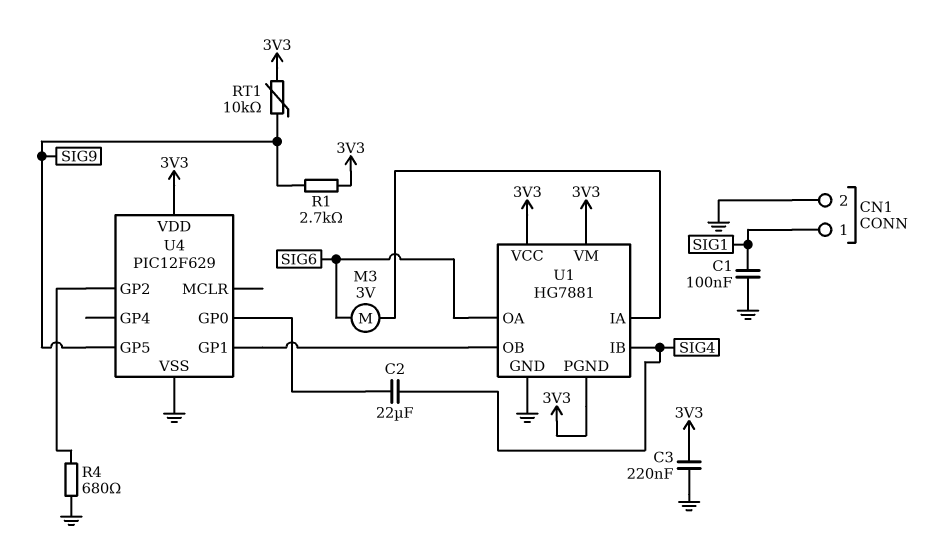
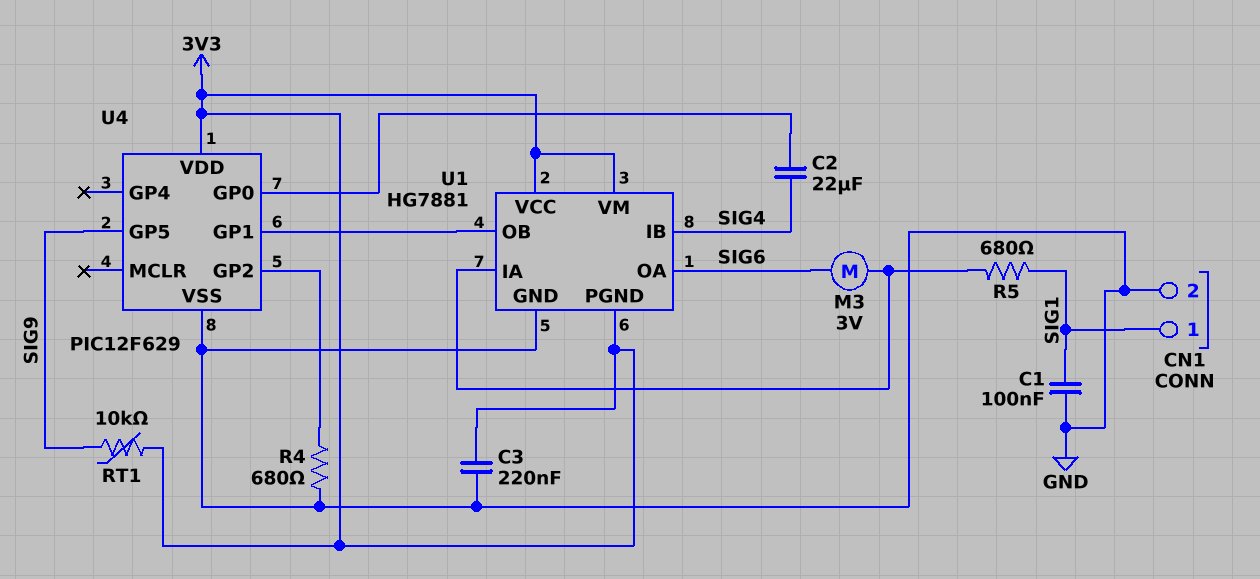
R1: 2.7k (3V3, SIG9) -> none
R5: none -> 680 (SIG1, U1/IA)

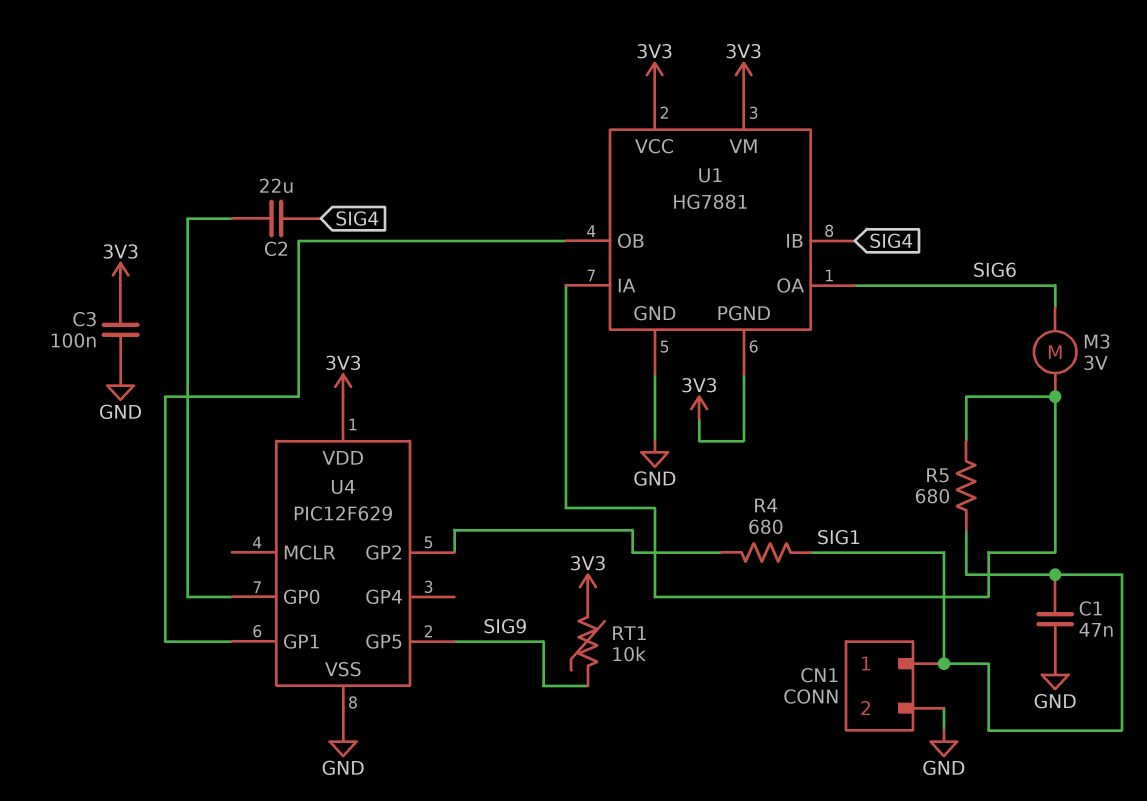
C1: 100nF (GND, SIG1) -> 47nF (GND, SIG1)
C3: 220nF (3V3, GND) -> 100nF (3V3, GND)
R4: 680 (GND, U4/GP2) -> 680 (SIG1, U4/GP2)

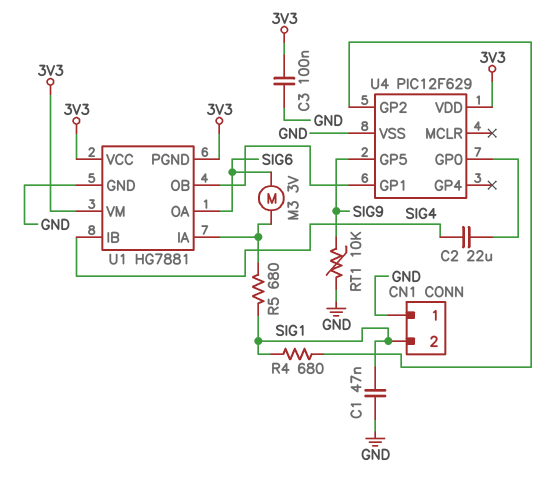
CN1 pin 1: SIG1 -> GND
CN1 pin 2: GND -> SIG1
RT1: 10k (3V3, SIG9) -> 10k (GND, SIG9)

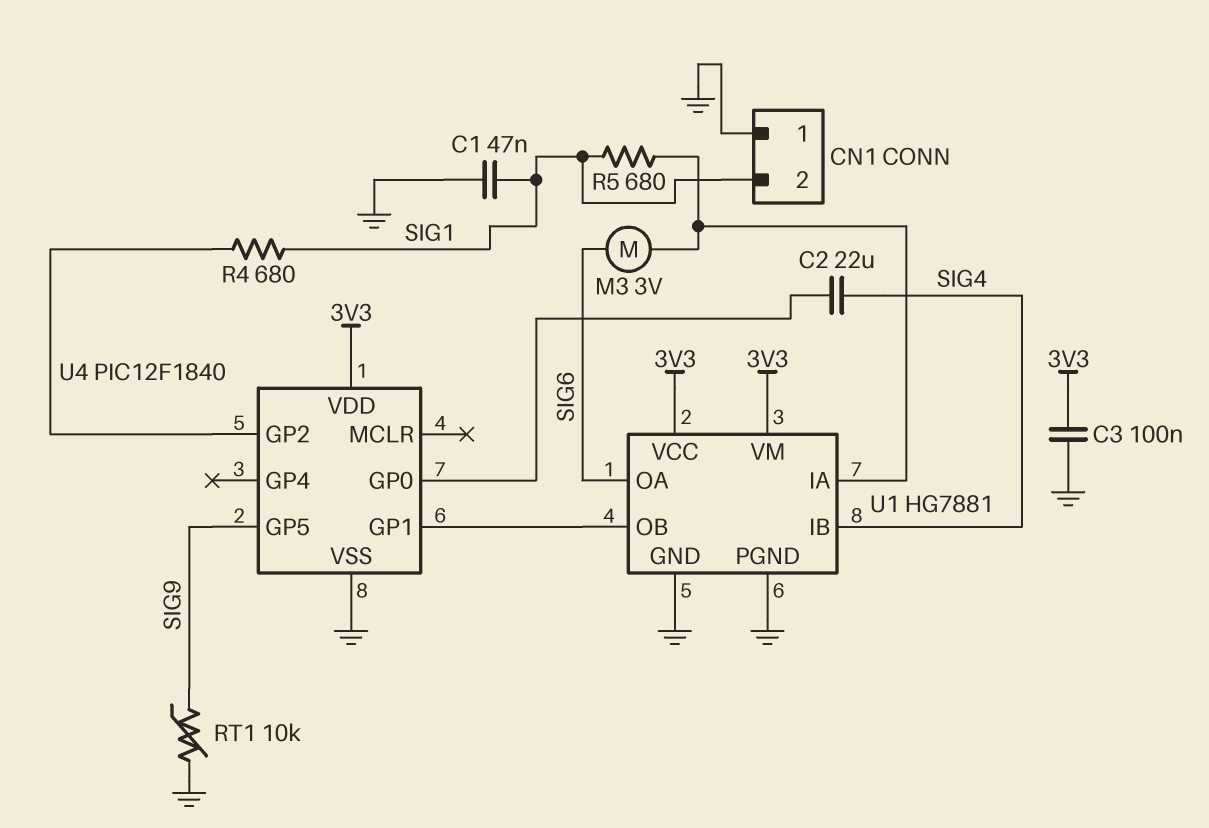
U1 pin PGND: 3V3 -> GND
U4: PIC12F629 -> PIC12F1840

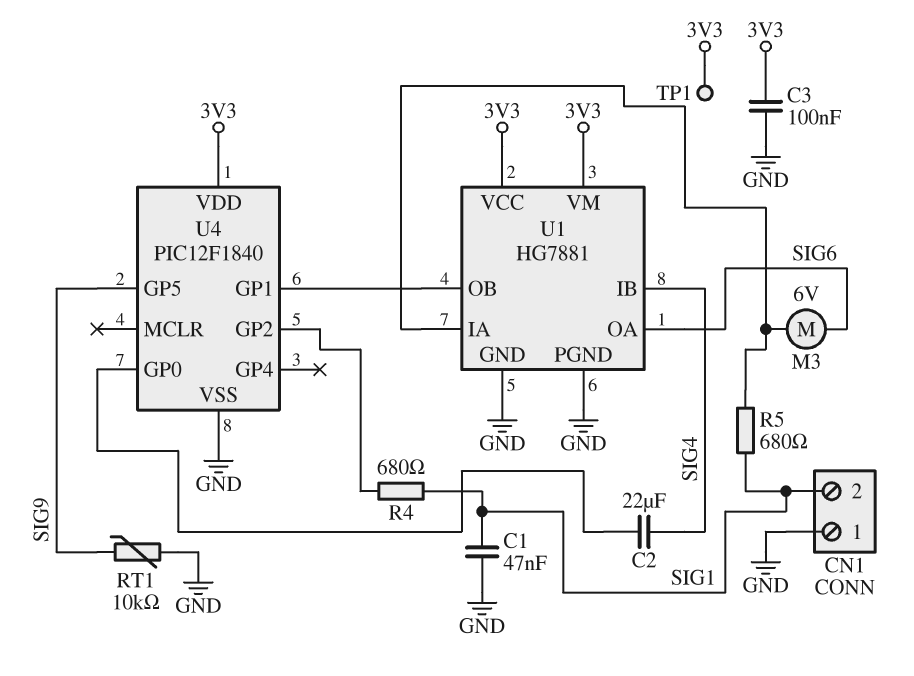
M3: motor 3V (SIG6, U1/IA) -> motor 6V (SIG6, U1/IA)
TP1: none -> test point (3V3)

